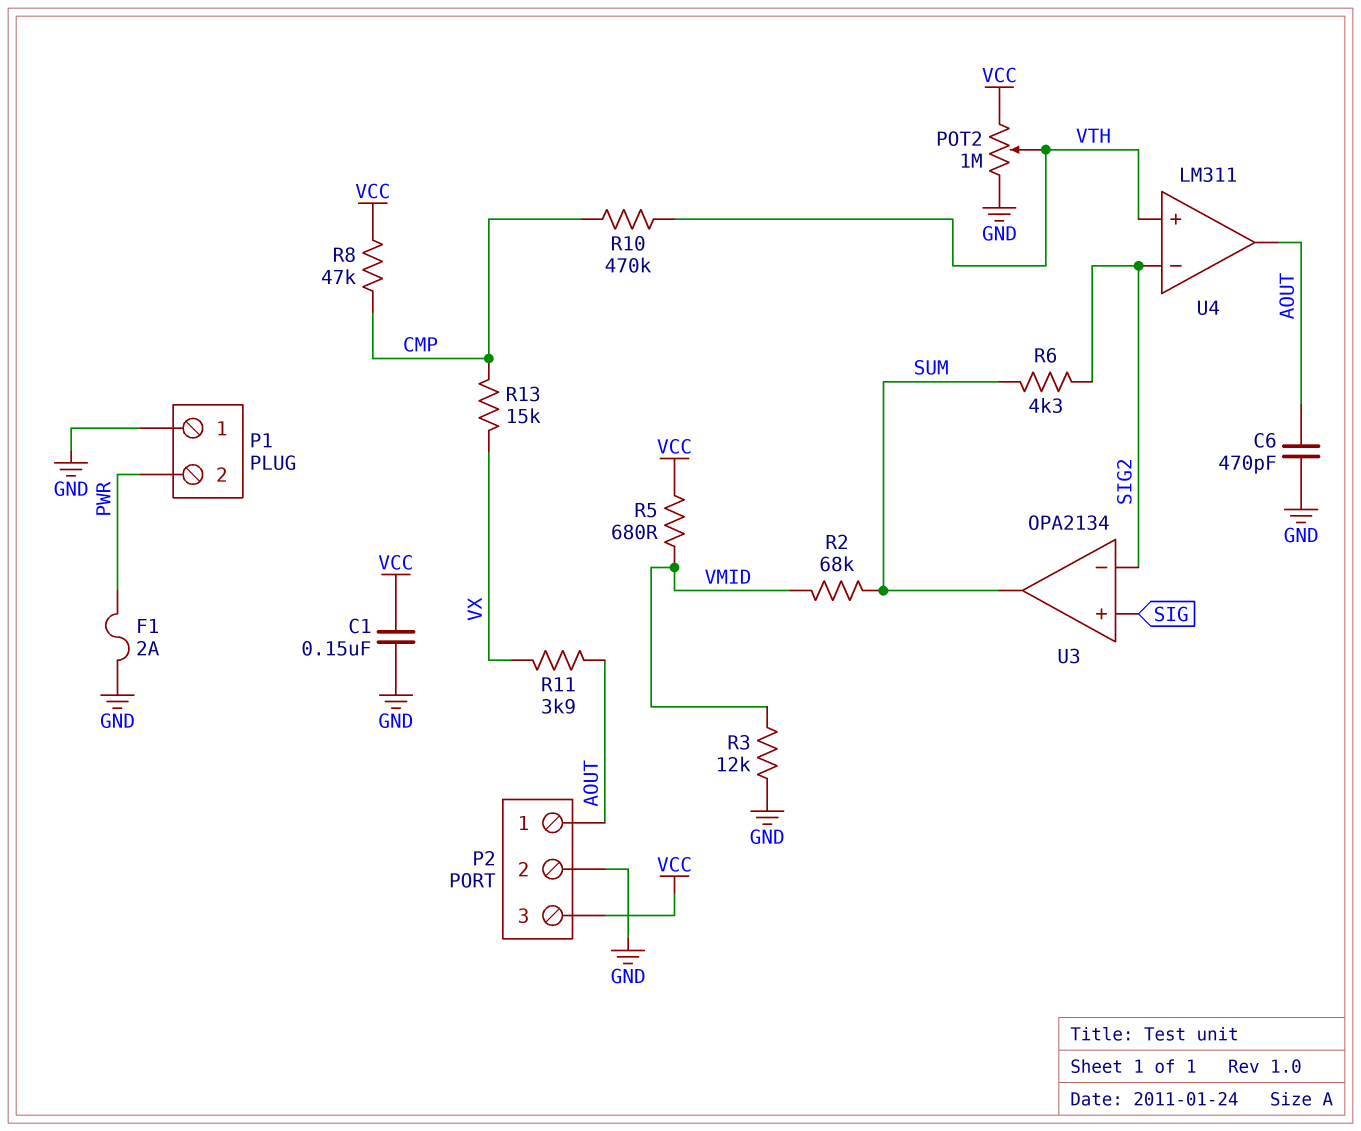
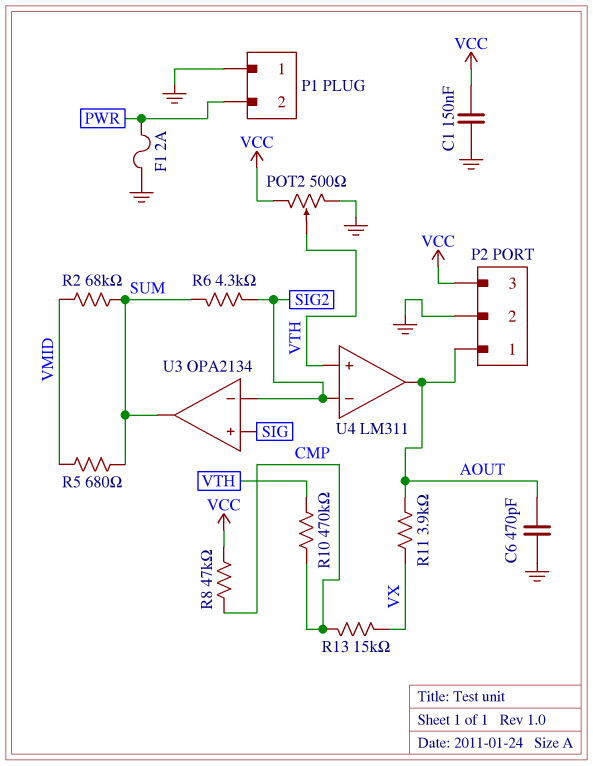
POT2: 1M (GND, VCC, wiper VTH) -> 500 (GND, VCC, wiper VTH)
R3: 12k (GND, VMID) -> none
R5: 680 (VCC, VMID) -> 680 (SUM, VMID)

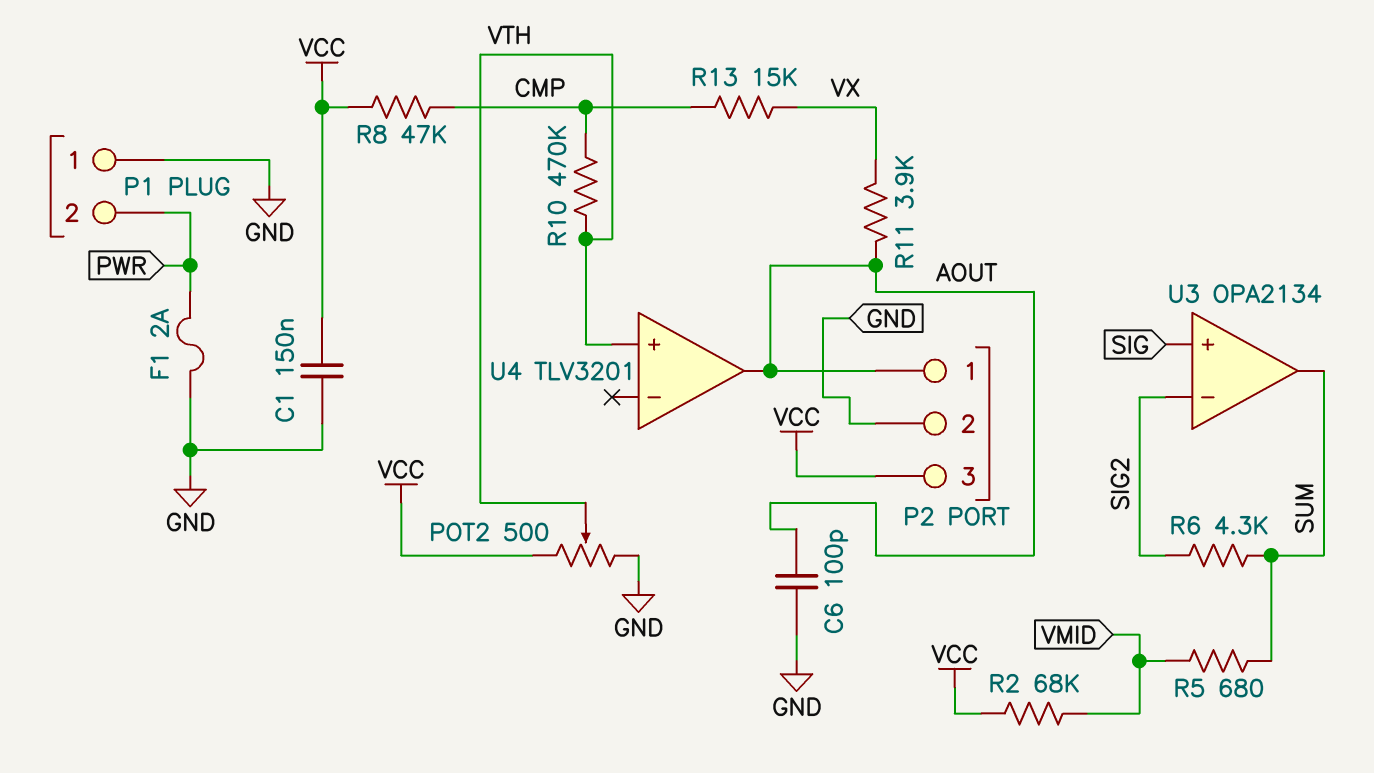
C6: 470pF (AOUT, GND) -> 100pF (AOUT, GND)
R2: 68k (SUM, VMID) -> 68k (VCC, VMID)
U4: LM311 -> TLV3201
U4 pin in-: SIG2 -> none

